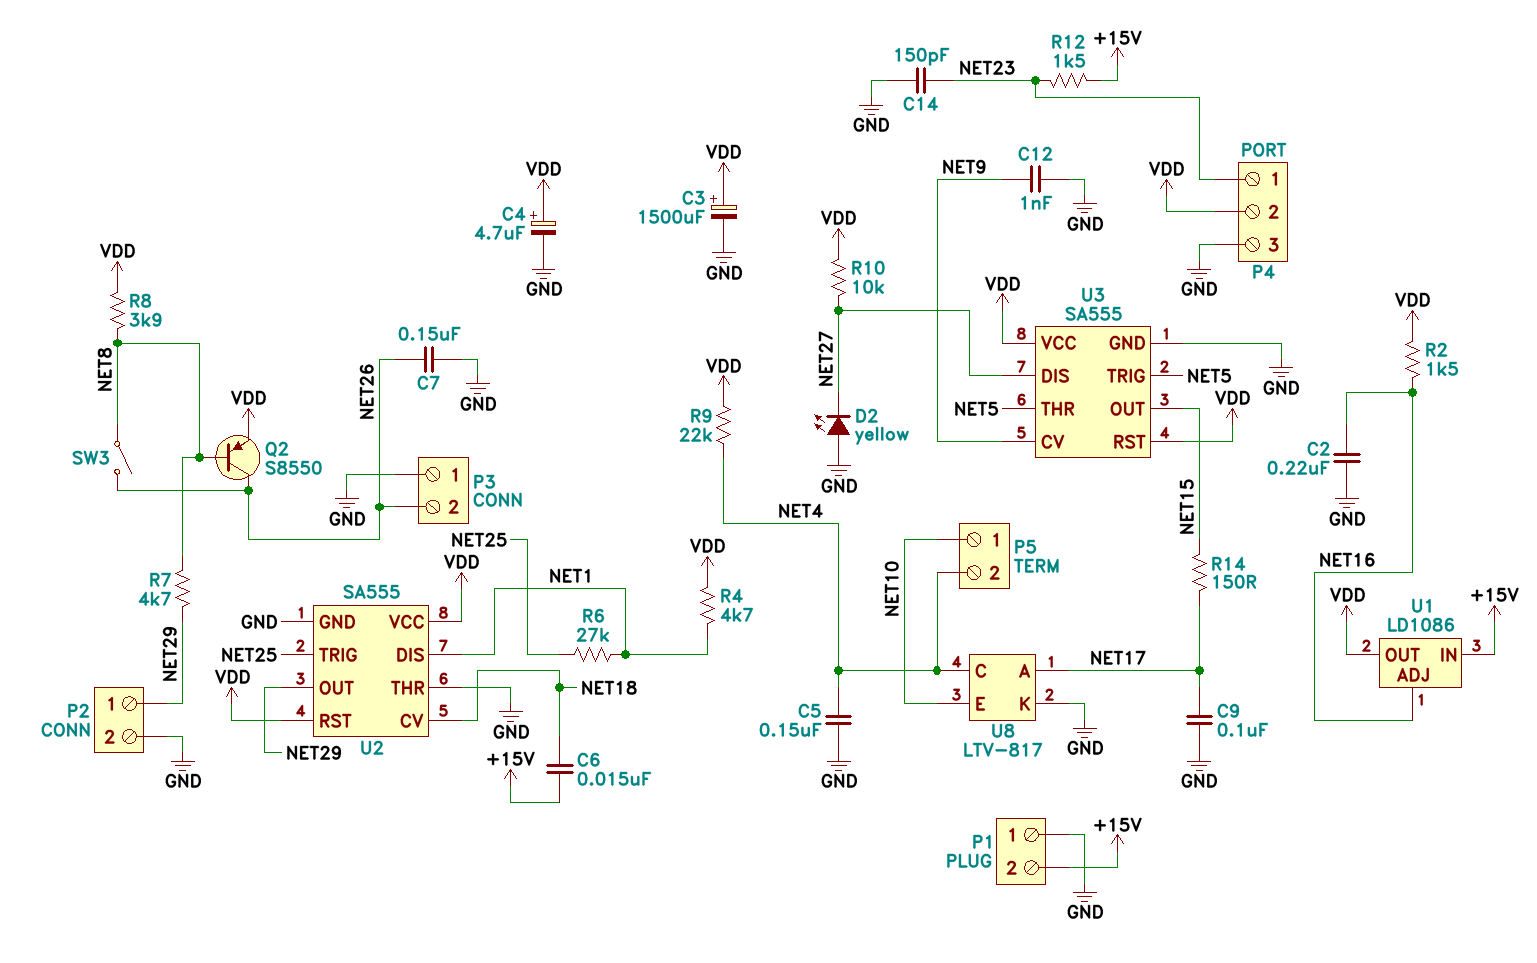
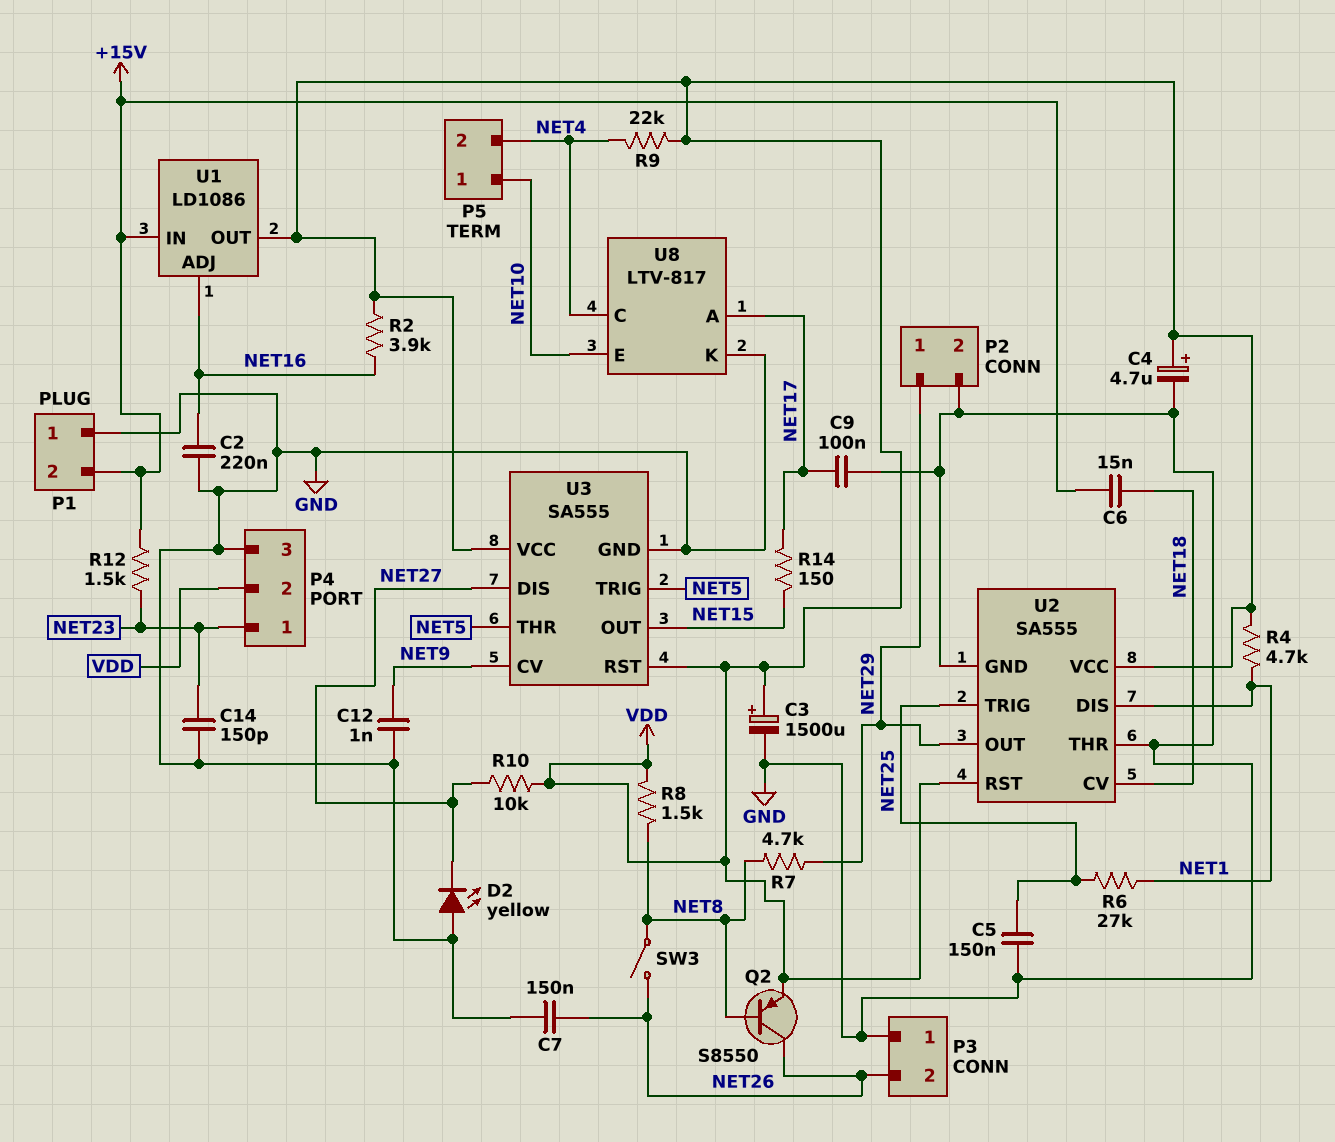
C5: 150nF (GND, NET4) -> 150nF (GND, NET25)
R2: 1.5k (NET16, VDD) -> 3.9k (NET16, VDD)
R8: 3.9k (NET8, VDD) -> 1.5k (NET8, VDD)

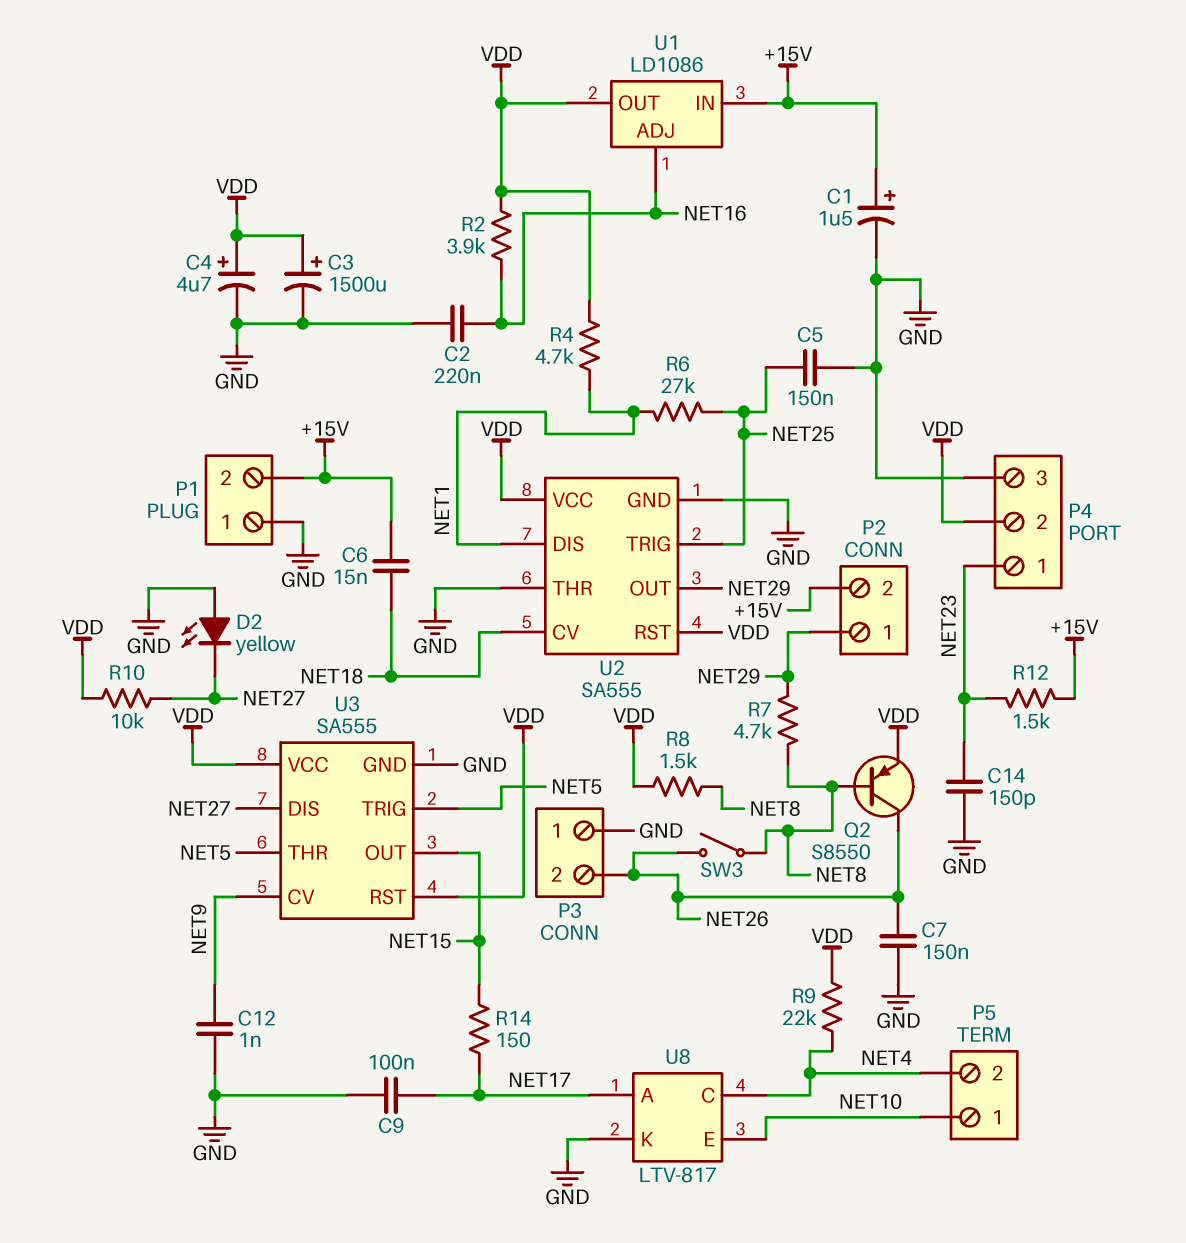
C1: none -> 1.5uF (plus +15V, minus GND)
P2 pin 2: GND -> +15V

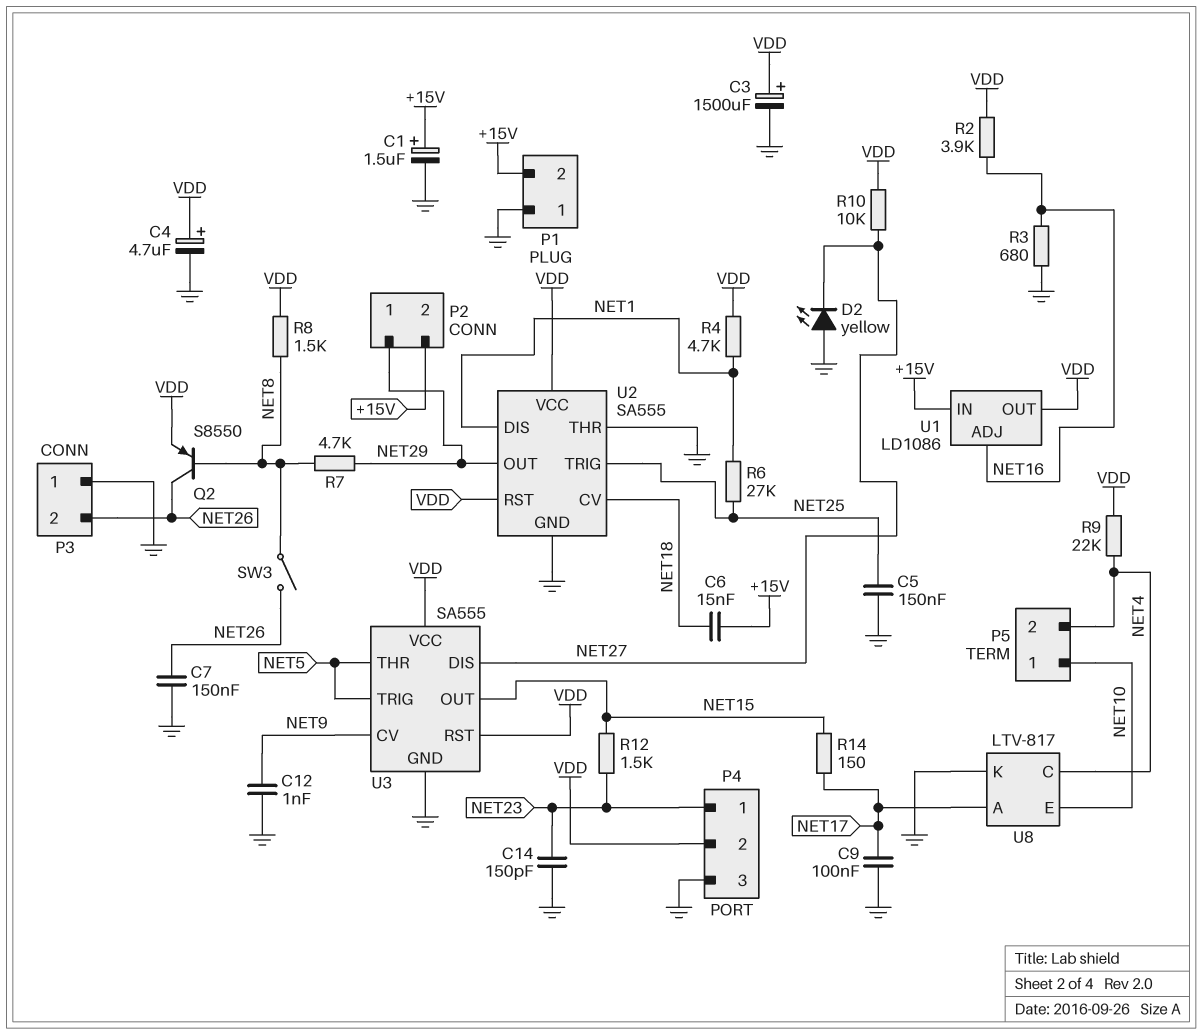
C2: 220nF (GND, NET16) -> none
R3: none -> 680 (GND, NET16)
R12: 1.5k (+15V, NET23) -> 1.5k (NET15, NET23)

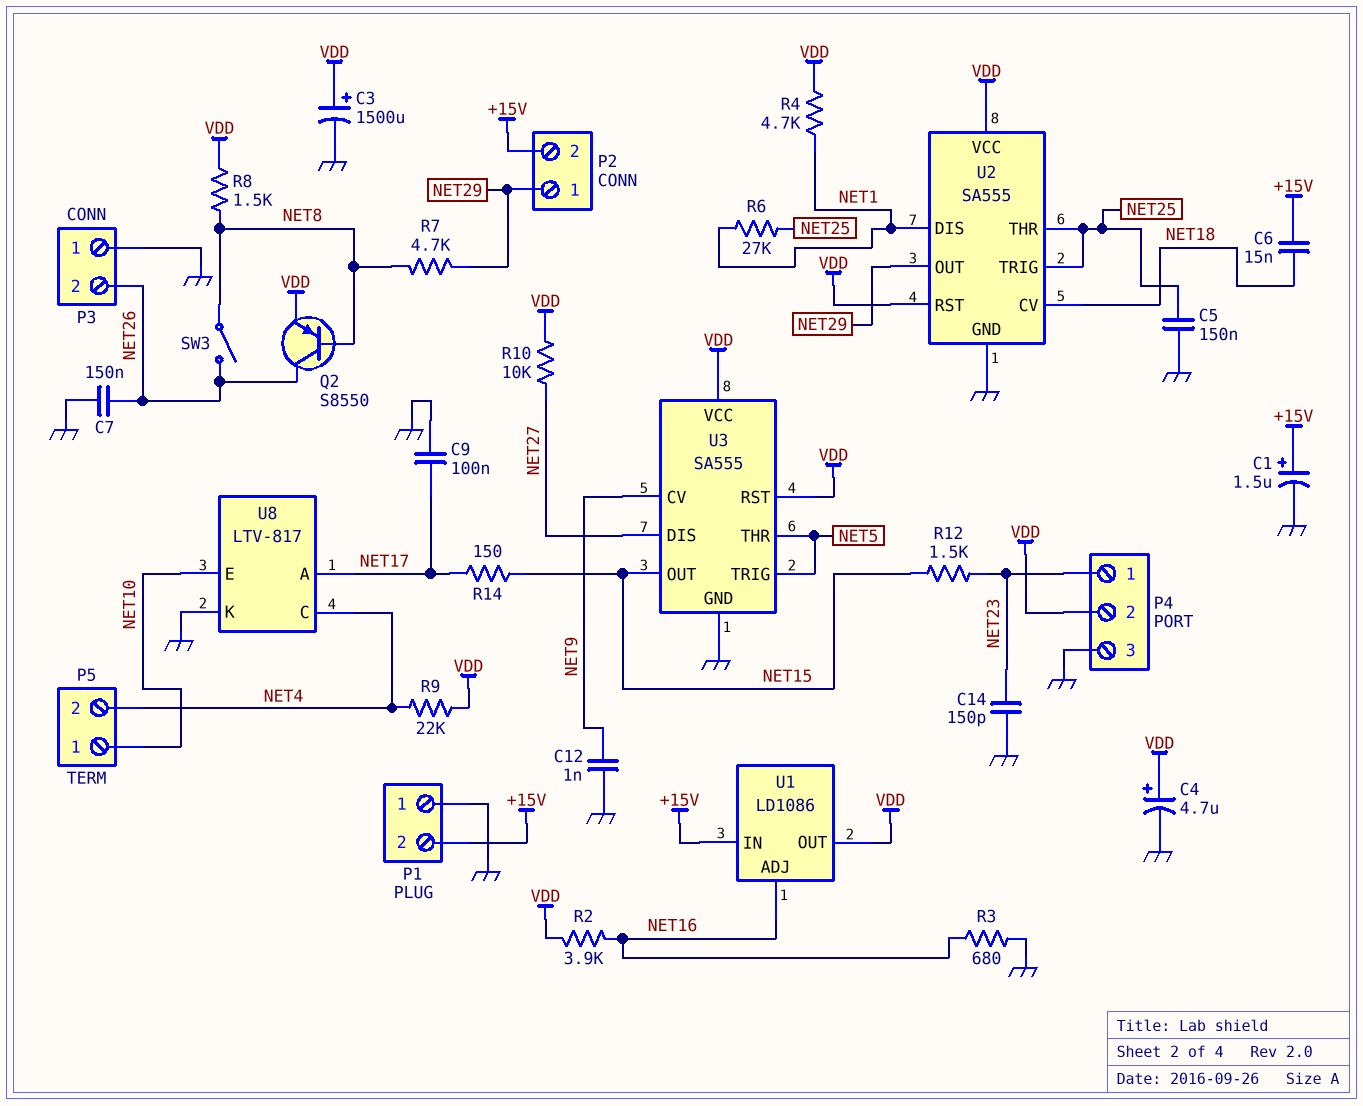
D2: LED yellow (A GND, K NET27) -> none
U2 pin THR: GND -> NET25

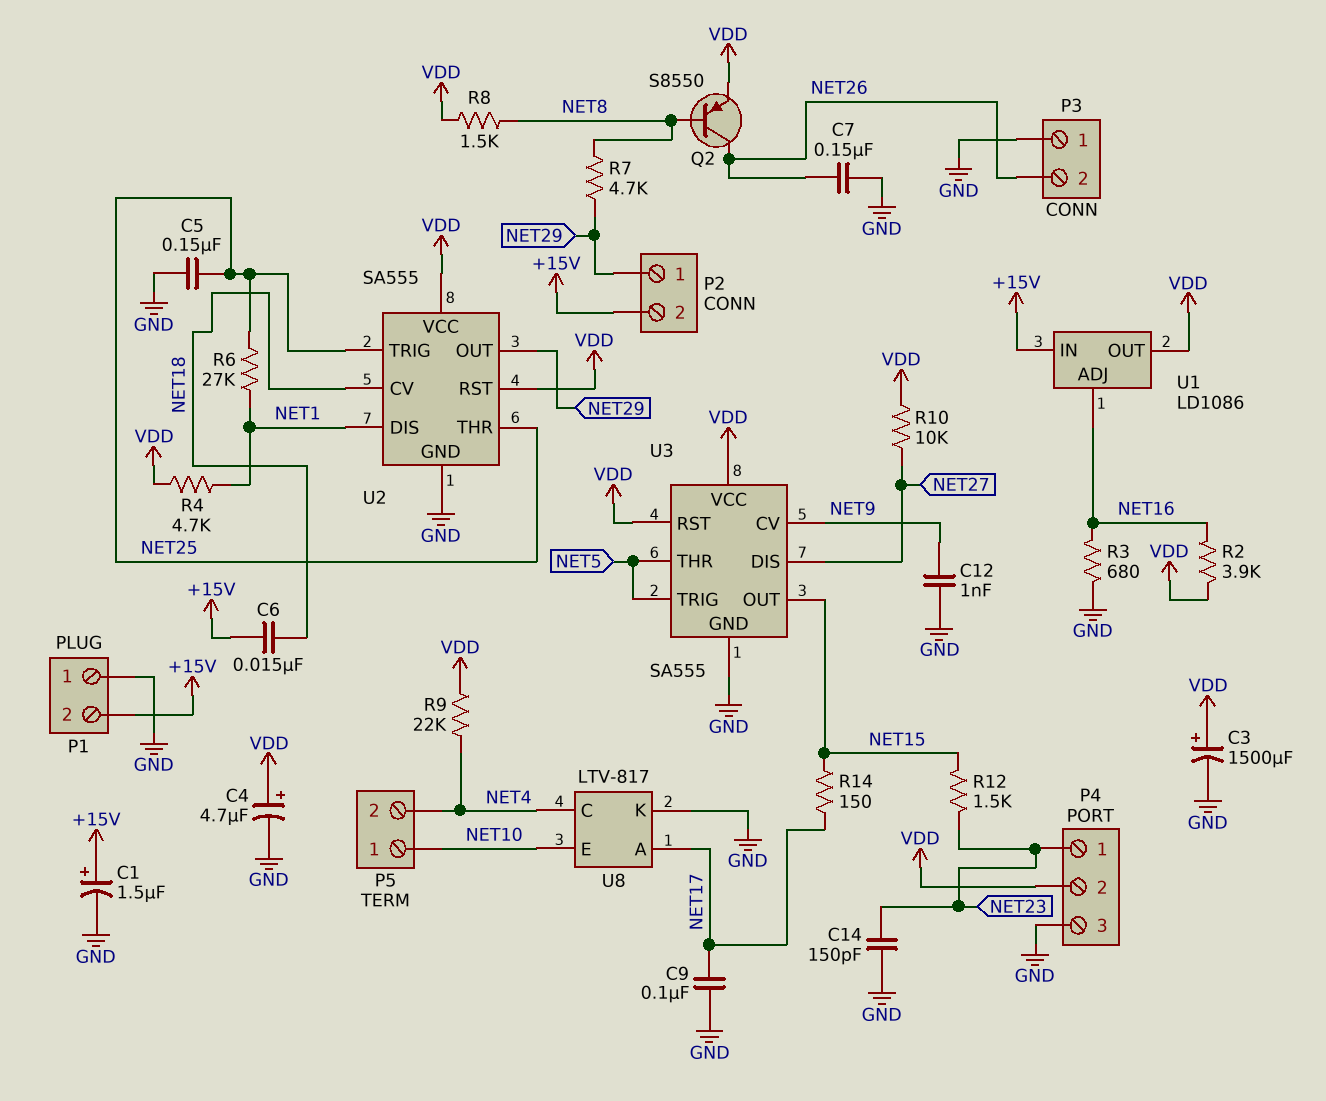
SW3: switch (NET8, NET26) -> none

